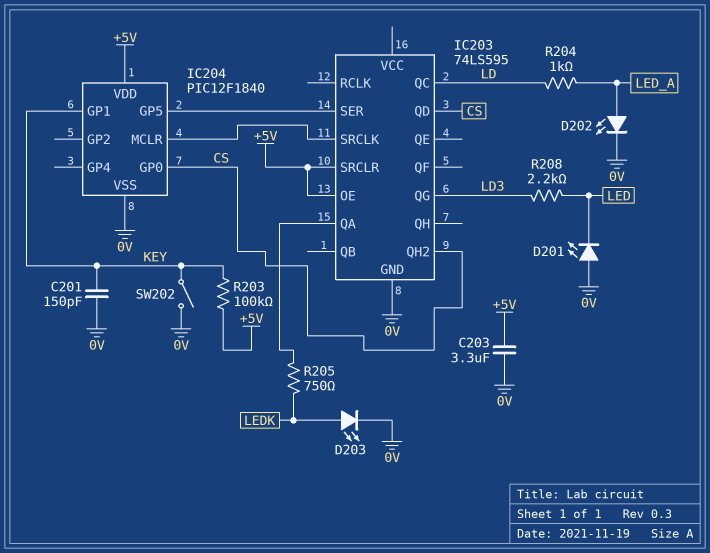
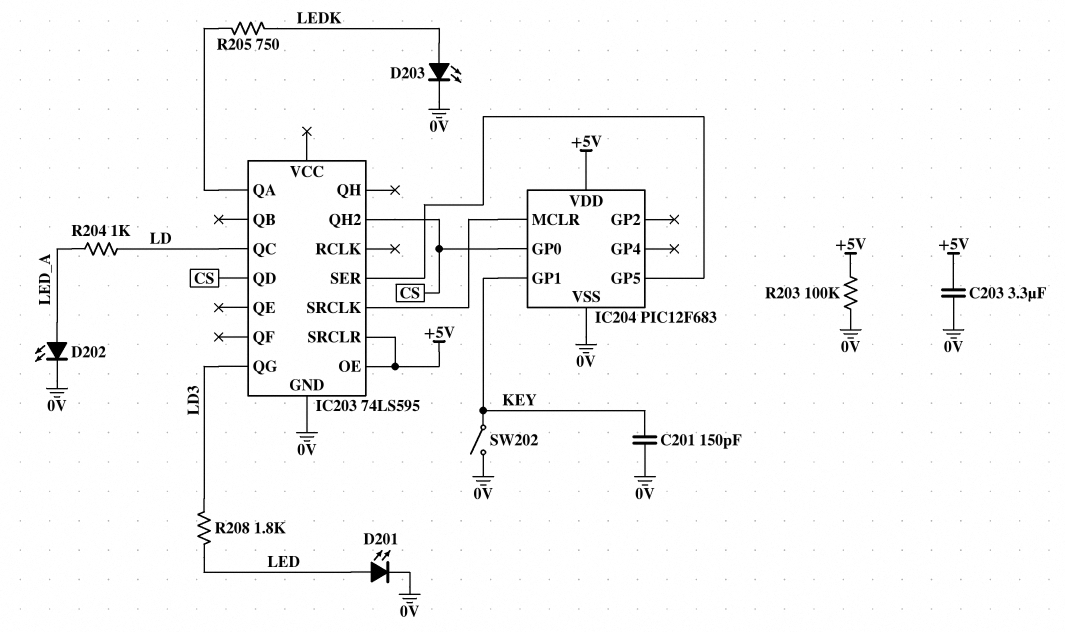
D201: LED (A 0V, K LED) -> LED (A LED, K 0V)
IC204: PIC12F1840 -> PIC12F683
R203: 100k (+5V, KEY) -> 100k (+5V, 0V)
R208: 2.2k (LD3, LED) -> 1.8k (LD3, LED)

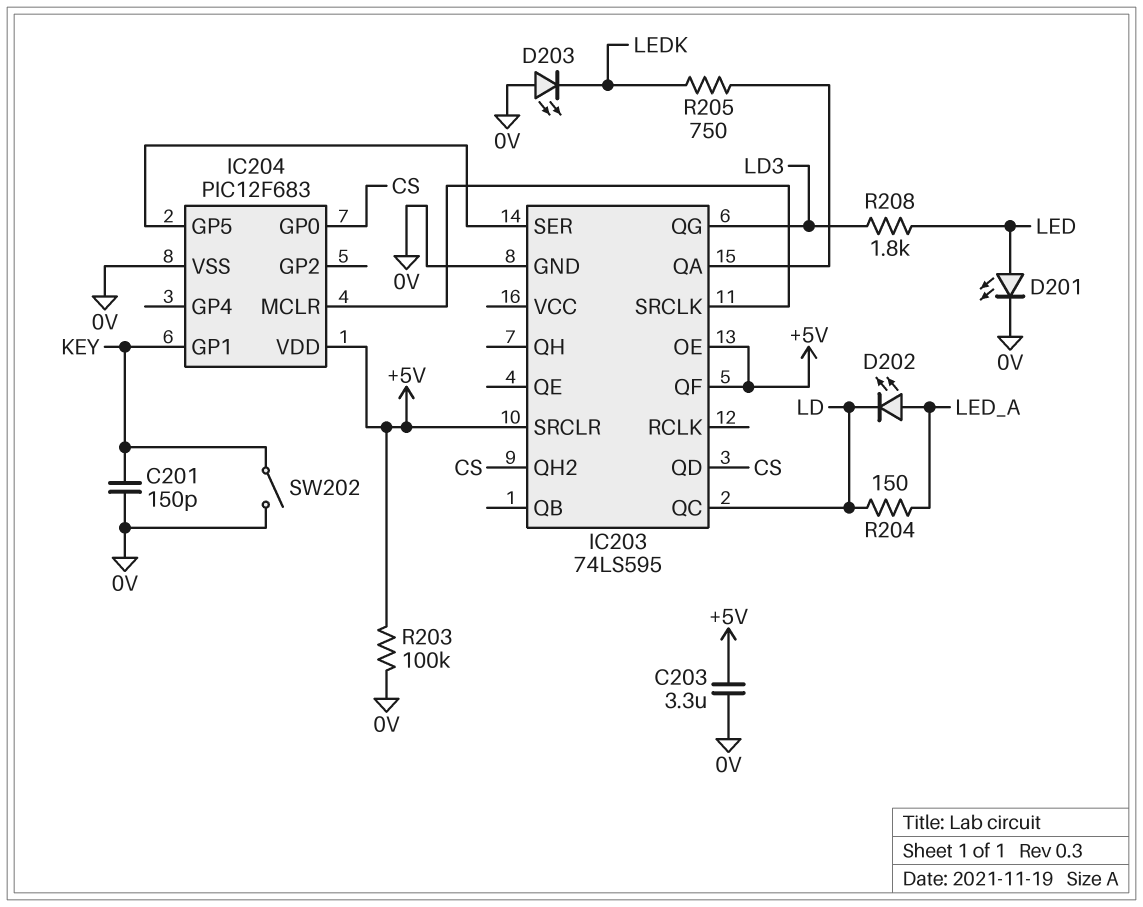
D202: LED (A LED_A, K 0V) -> LED (A LED_A, K LD)
D203: LED (A LEDK, K 0V) -> LED (A 0V, K LEDK)
IC203 pin QF: none -> +5V
R204: 1k (LD, LED_A) -> 150 (LD, LED_A)

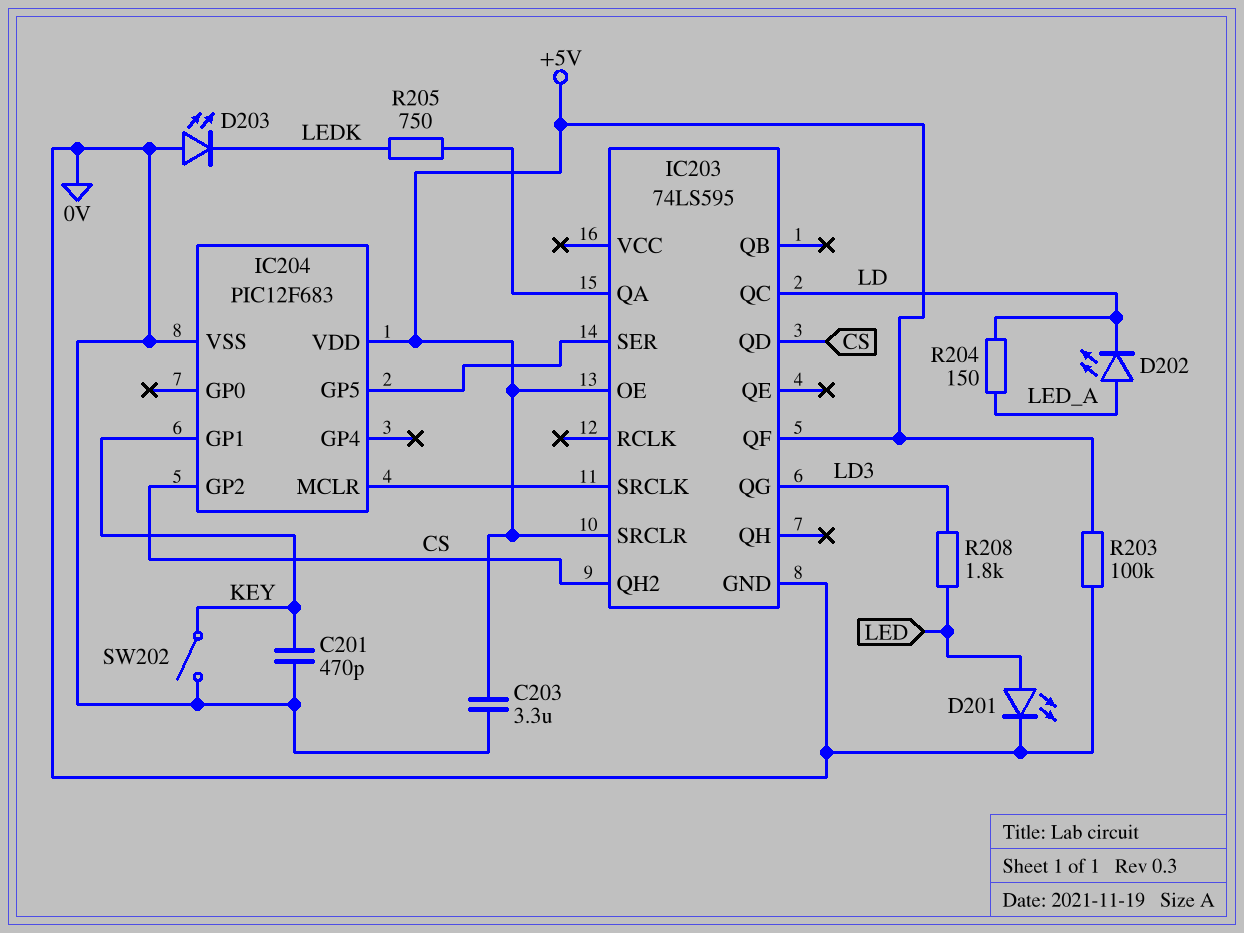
C201: 150pF (0V, KEY) -> 470pF (0V, KEY)
IC204 pin GP0: CS -> none
IC204 pin GP2: none -> CS

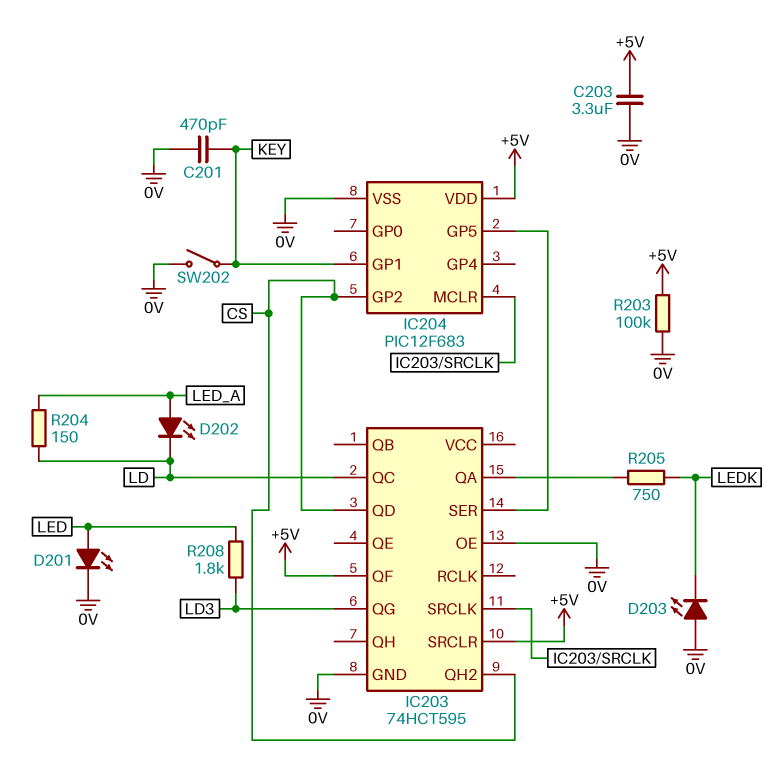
IC203: 74LS595 -> 74HCT595
IC203 pin OE: +5V -> 0V

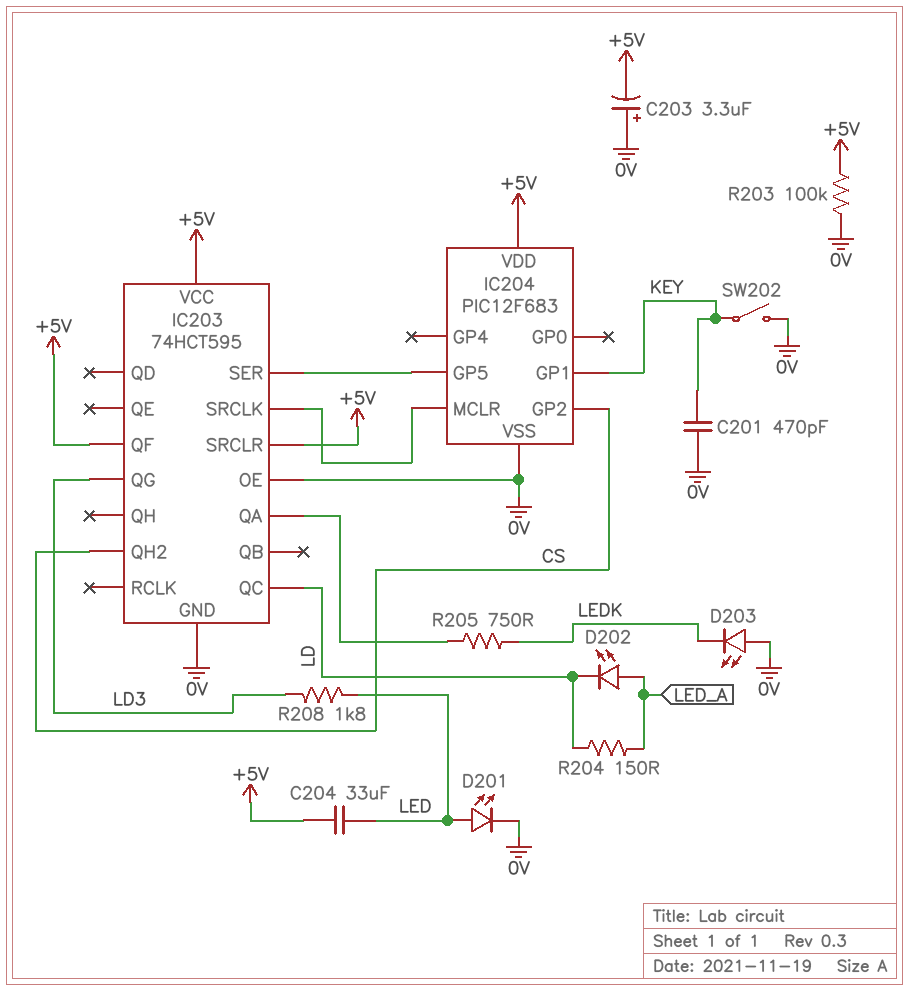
C203: 3.3uF (+5V, 0V) -> 3.3uF (plus 0V, minus +5V)
C204: none -> 33uF (+5V, LED)
IC203 pin QD: CS -> none
IC203 pin VCC: none -> +5V

